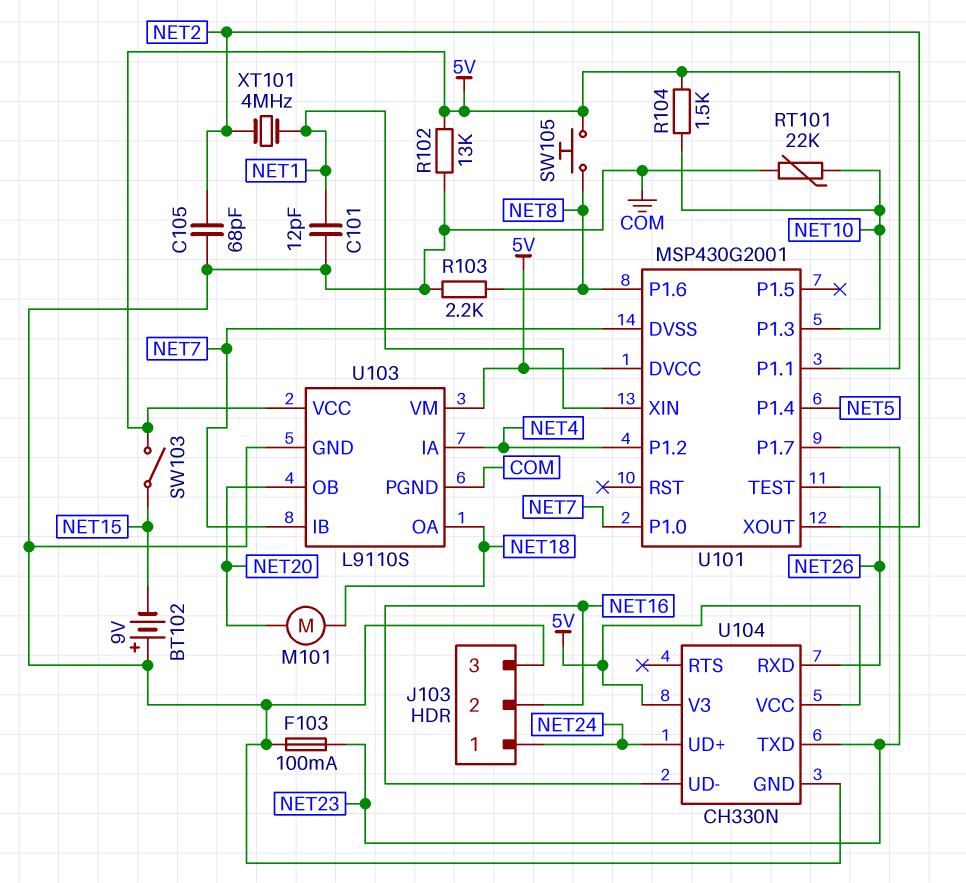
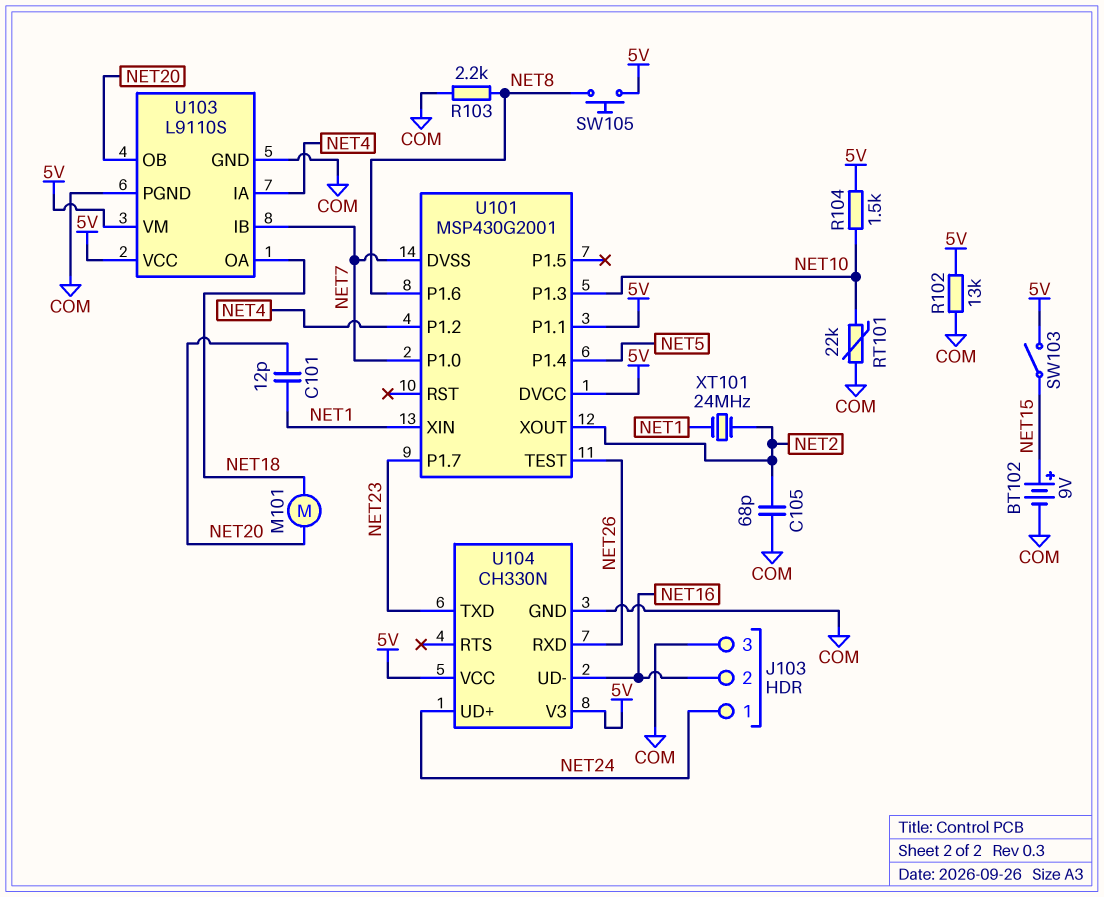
BT102: 9V (plus COM, minus NET15) -> 9V (plus NET15, minus COM)
C101: 12pF (COM, NET1) -> 12pF (NET1, NET20)
F103: 100mA (COM, NET23) -> none
XT101: 4MHz (NET1, NET2) -> 24MHz (NET1, NET2)

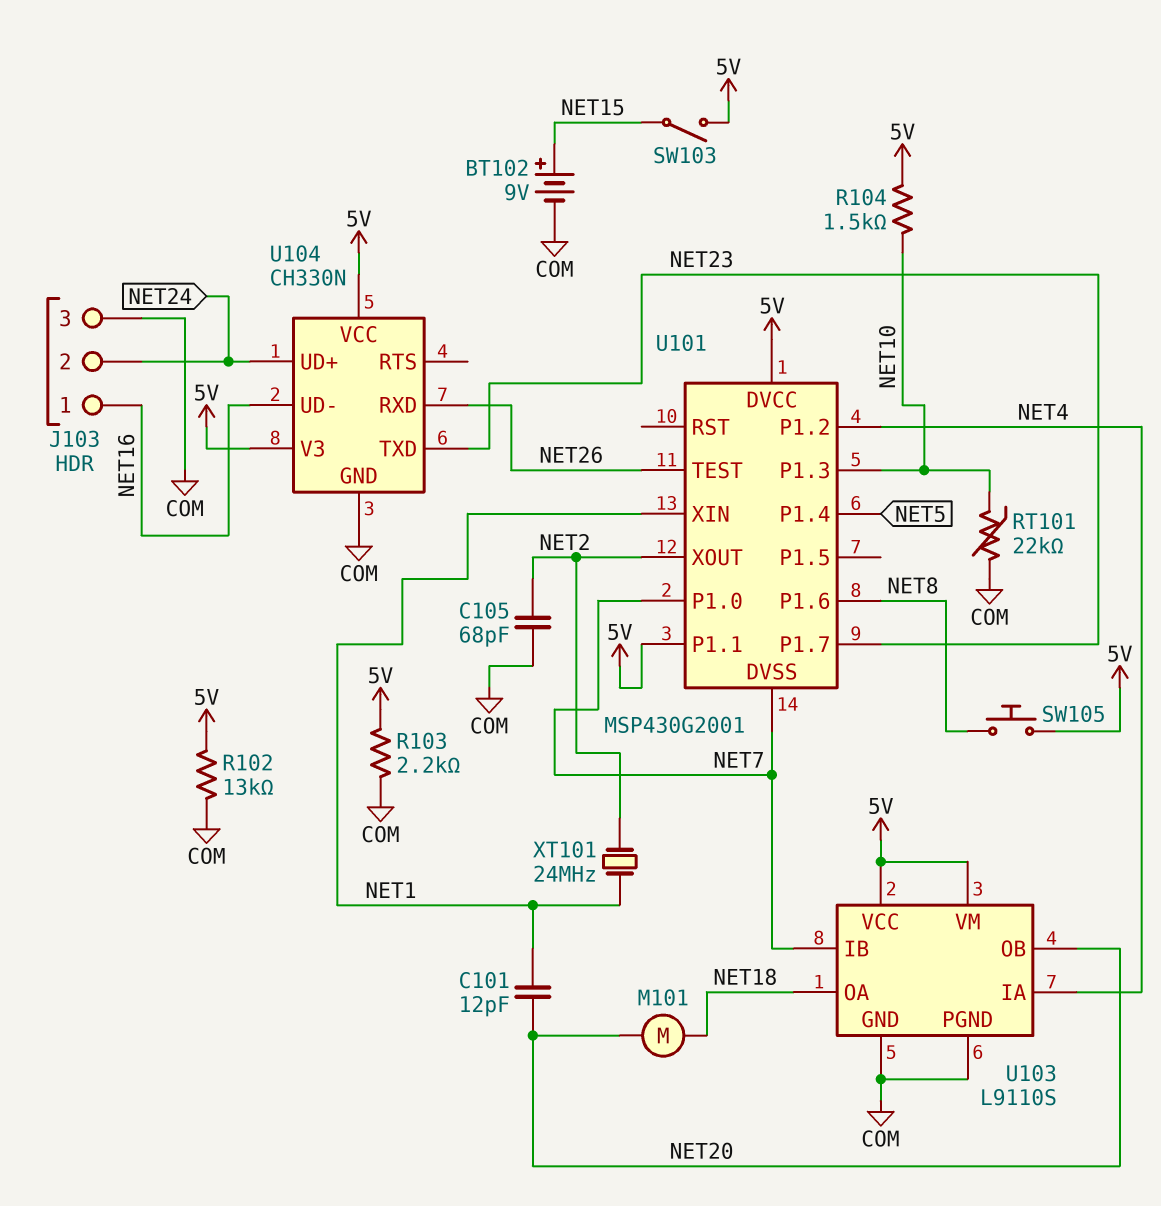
J103 pin 1: NET24 -> NET16
J103 pin 2: NET16 -> NET24
R103: 2.2k (COM, NET8) -> 2.2k (5V, COM)

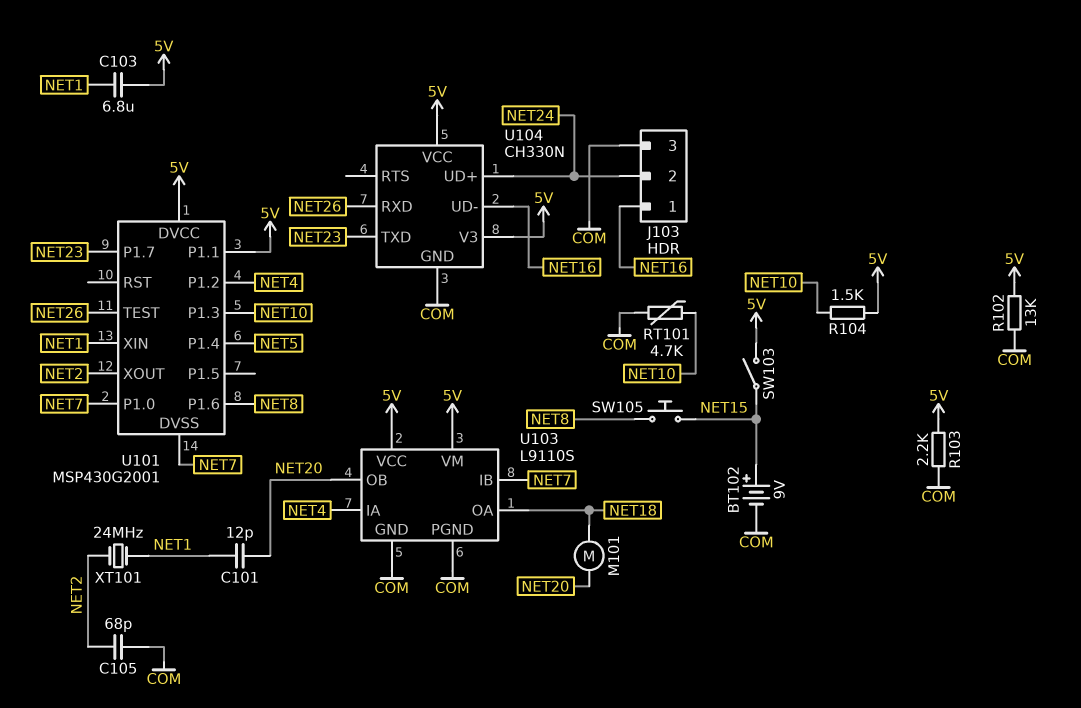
C103: none -> 6.8uF (5V, NET1)
RT101: 22k (COM, NET10) -> 4.7k (COM, NET10)
SW105: button (5V, NET8) -> button (NET8, NET15)

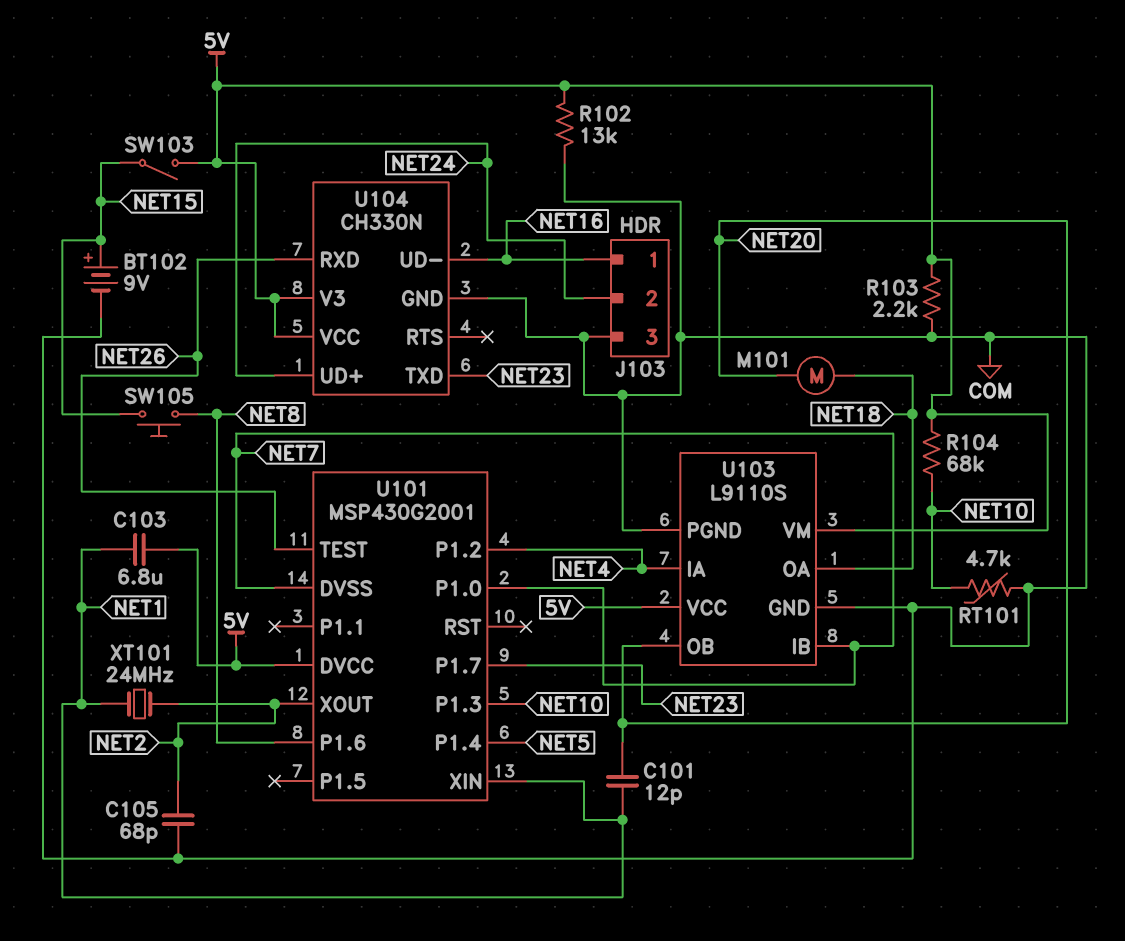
R104: 1.5k (5V, NET10) -> 68k (5V, NET10)
U101 pin P1.1: 5V -> none

